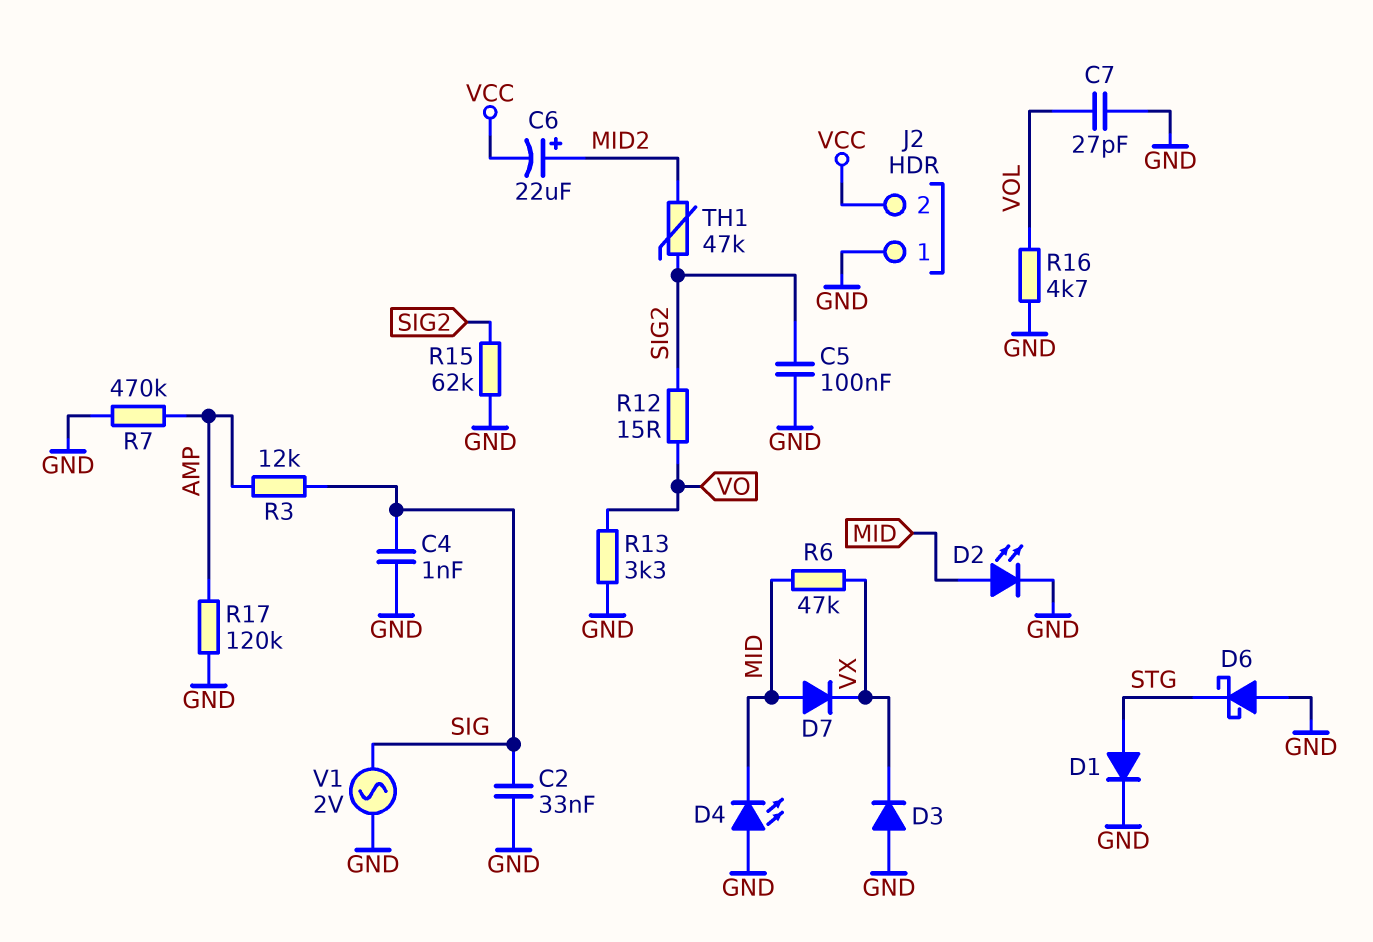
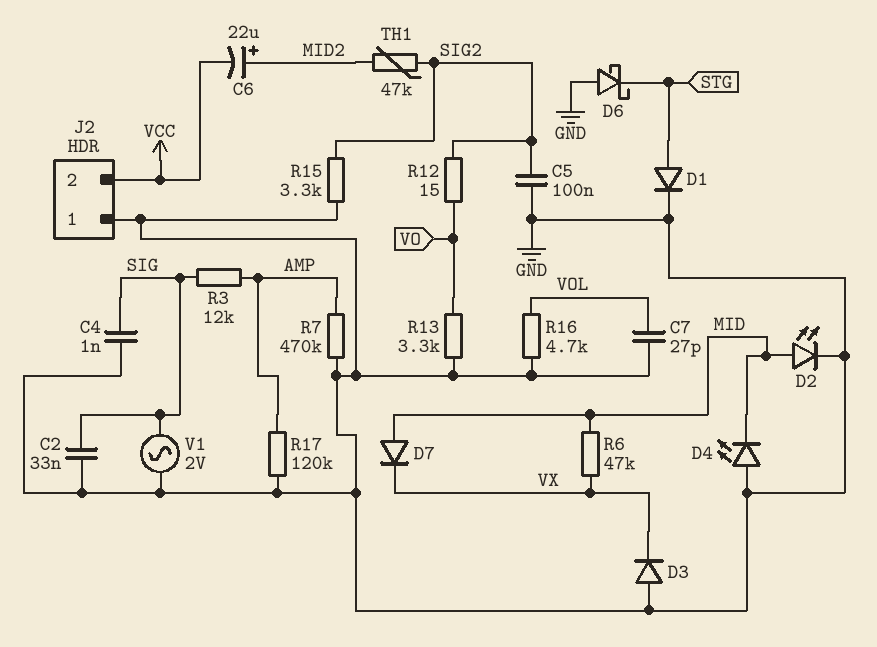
R15: 62k (GND, SIG2) -> 3.3k (GND, SIG2)

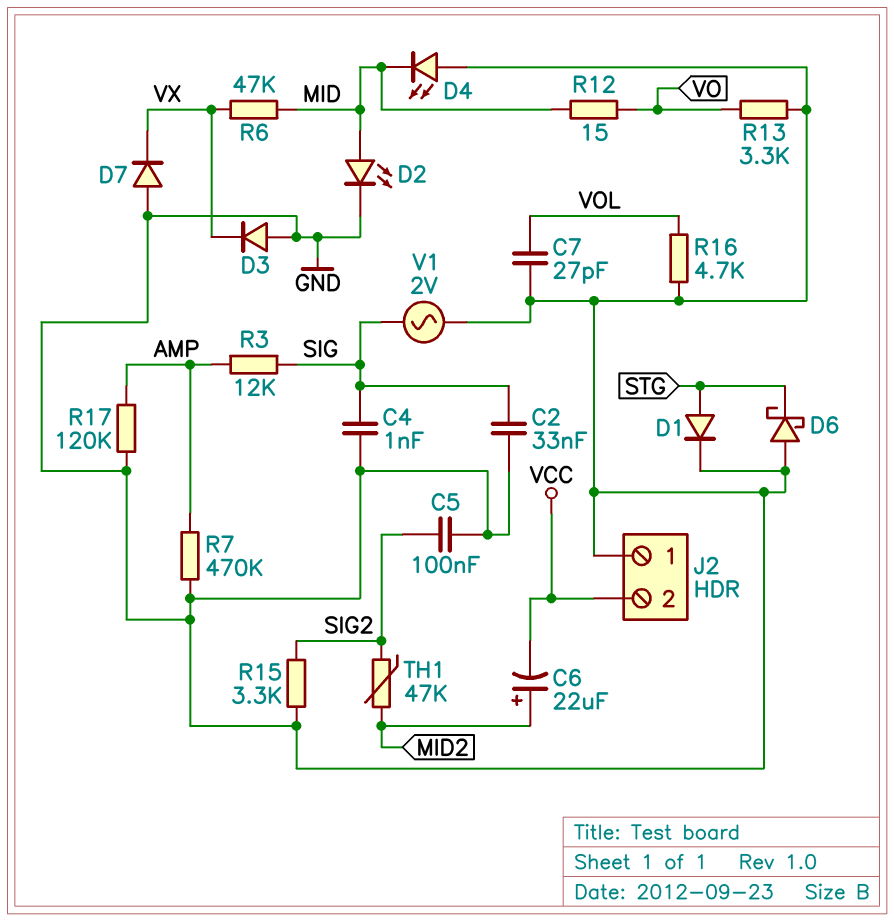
D7: diode (A MID, K VX) -> diode (A GND, K VX)
R12: 15 (SIG2, VO) -> 15 (MID, VO)

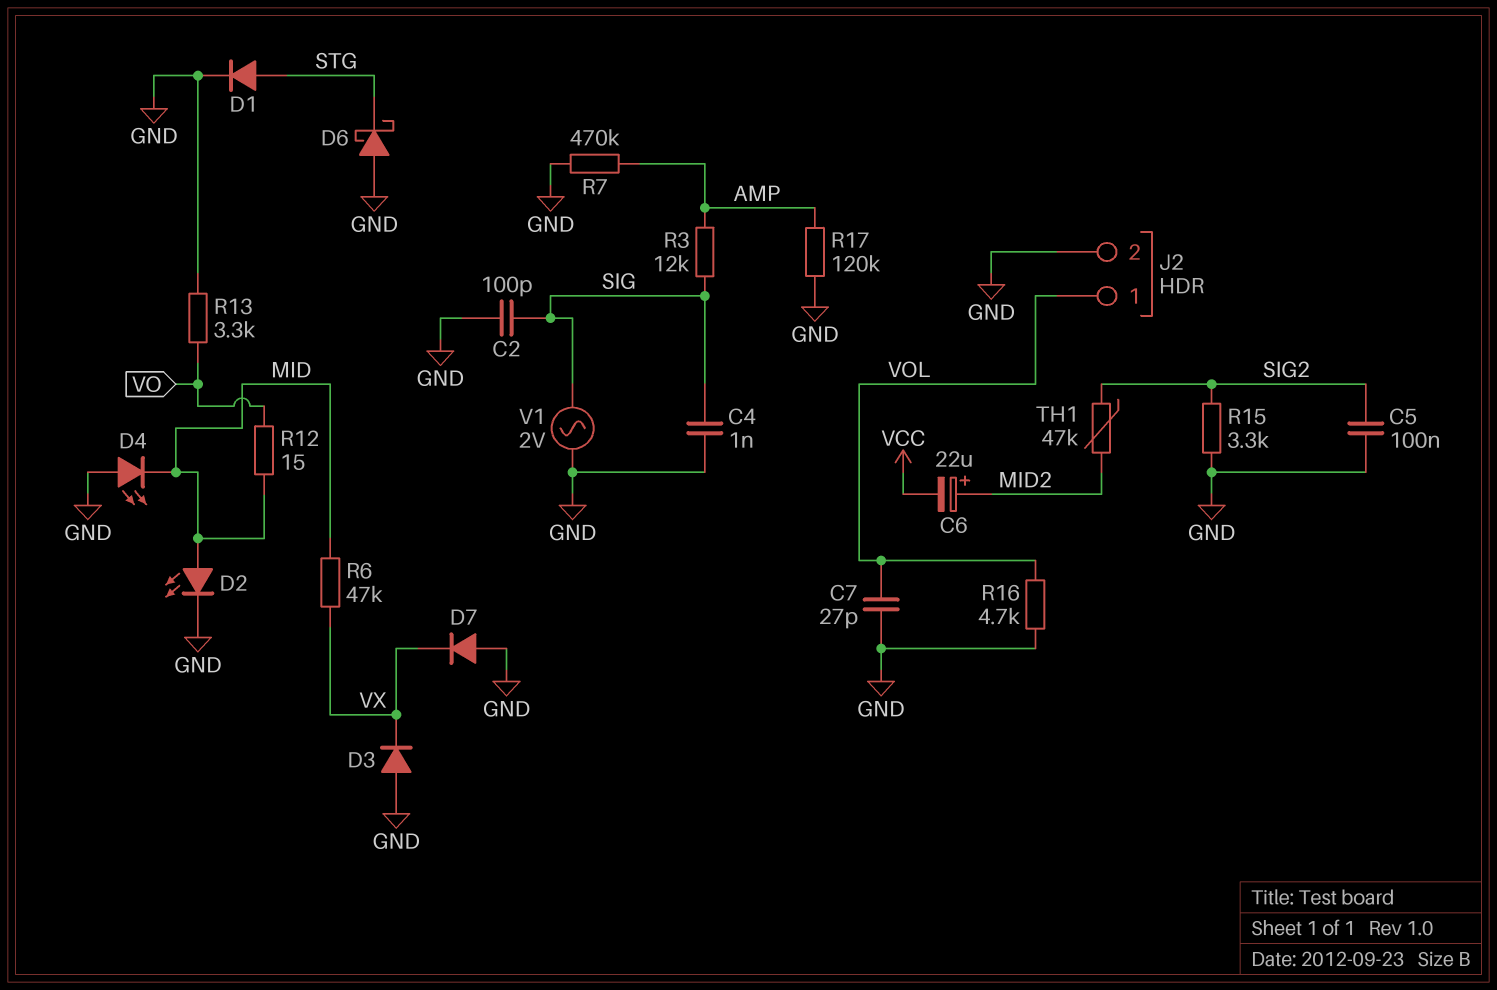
C2: 33nF (GND, SIG) -> 100pF (GND, SIG)
J2 pin 1: GND -> VOL
J2 pin 2: VCC -> GND

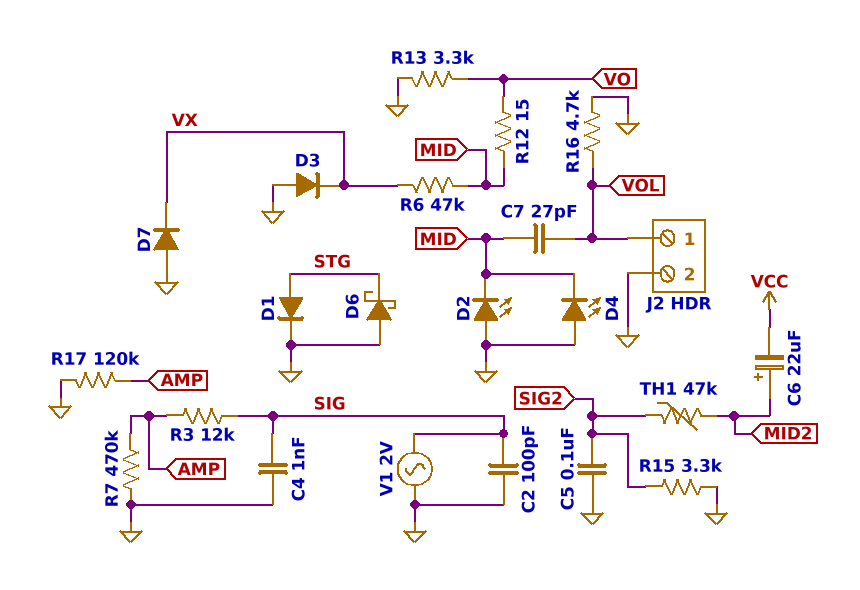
C7: 27pF (GND, VOL) -> 27pF (MID, VOL)
D2: LED (A MID, K GND) -> LED (A GND, K MID)

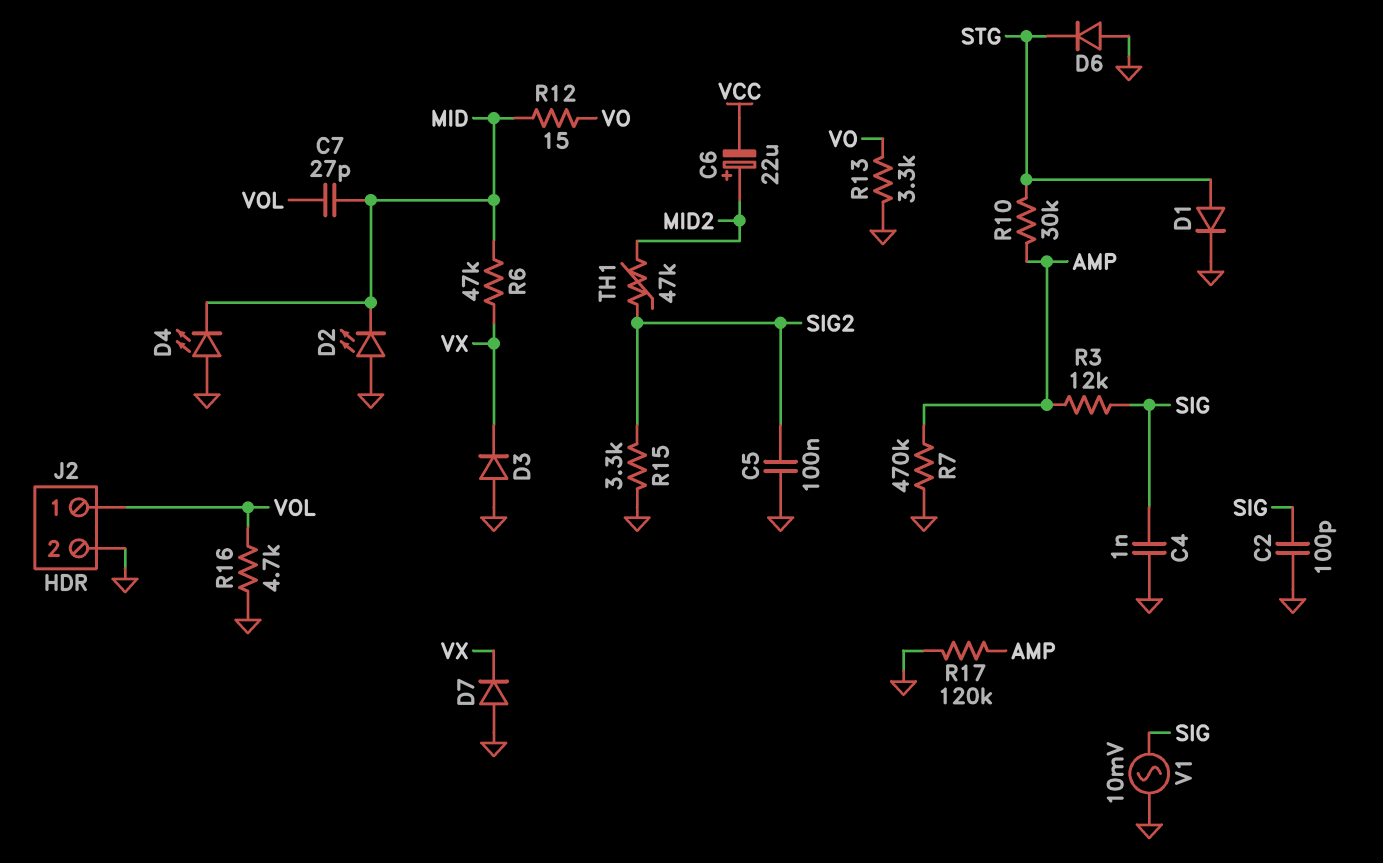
D6: schottky (A GND, K STG) -> diode (A GND, K STG)
R10: none -> 30k (AMP, STG)
V1: AC 2V (GND, SIG) -> AC 10mV (GND, SIG)

